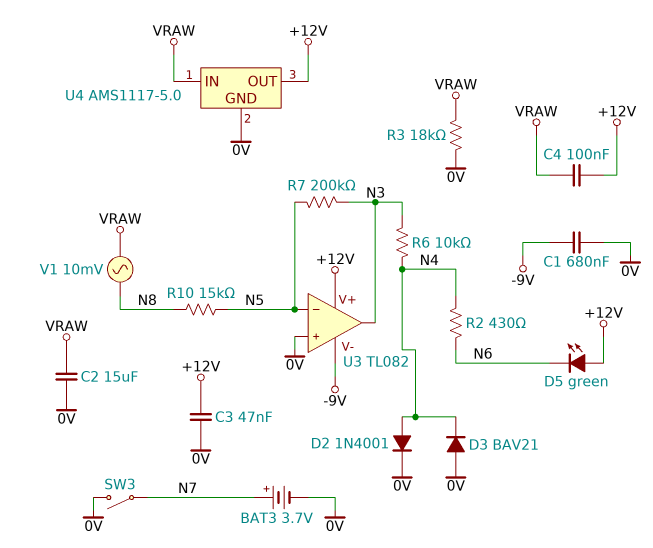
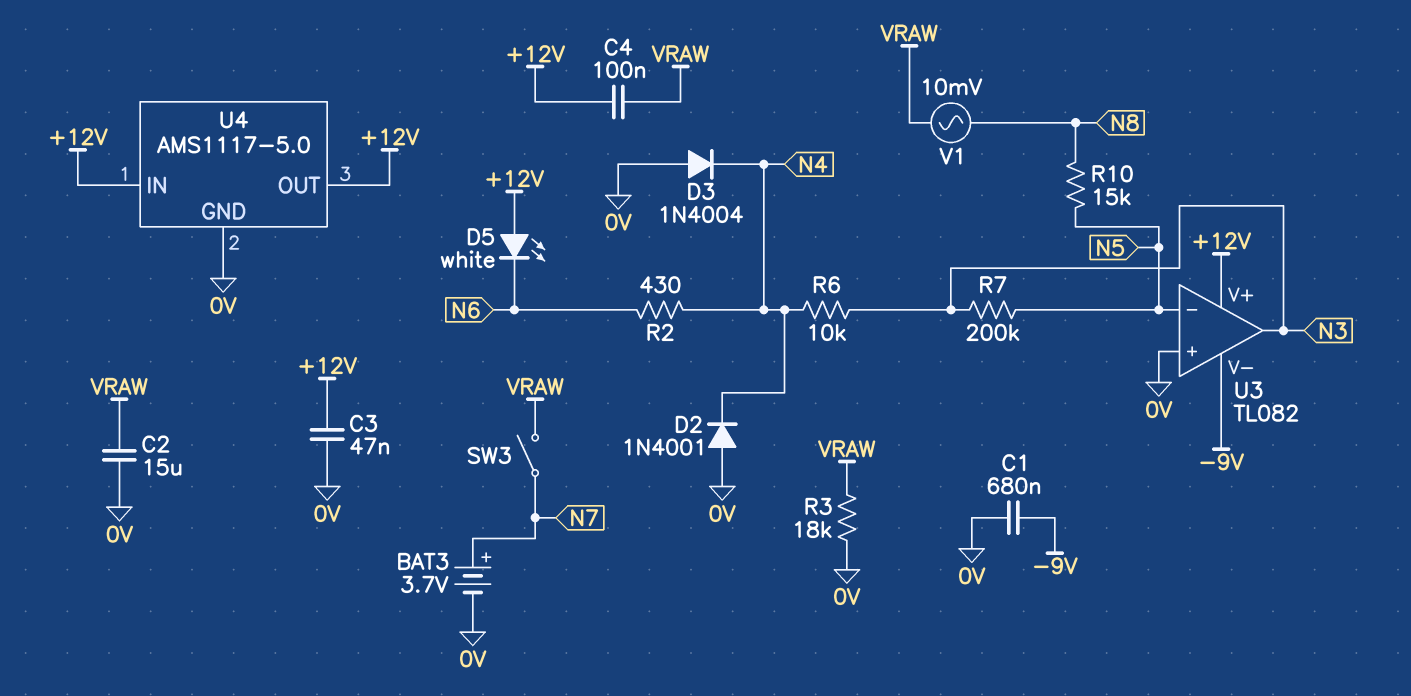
D2: diode 1N4001 (A N4, K 0V) -> diode 1N4001 (A 0V, K N4)
D3: diode BAV21 (A 0V, K N4) -> diode 1N4004 (A 0V, K N4)
D5: LED green (A +12V, K N6) -> LED white (A +12V, K N6)
SW3: switch (0V, N7) -> switch (N7, VRAW)
U4 pin IN: VRAW -> +12V

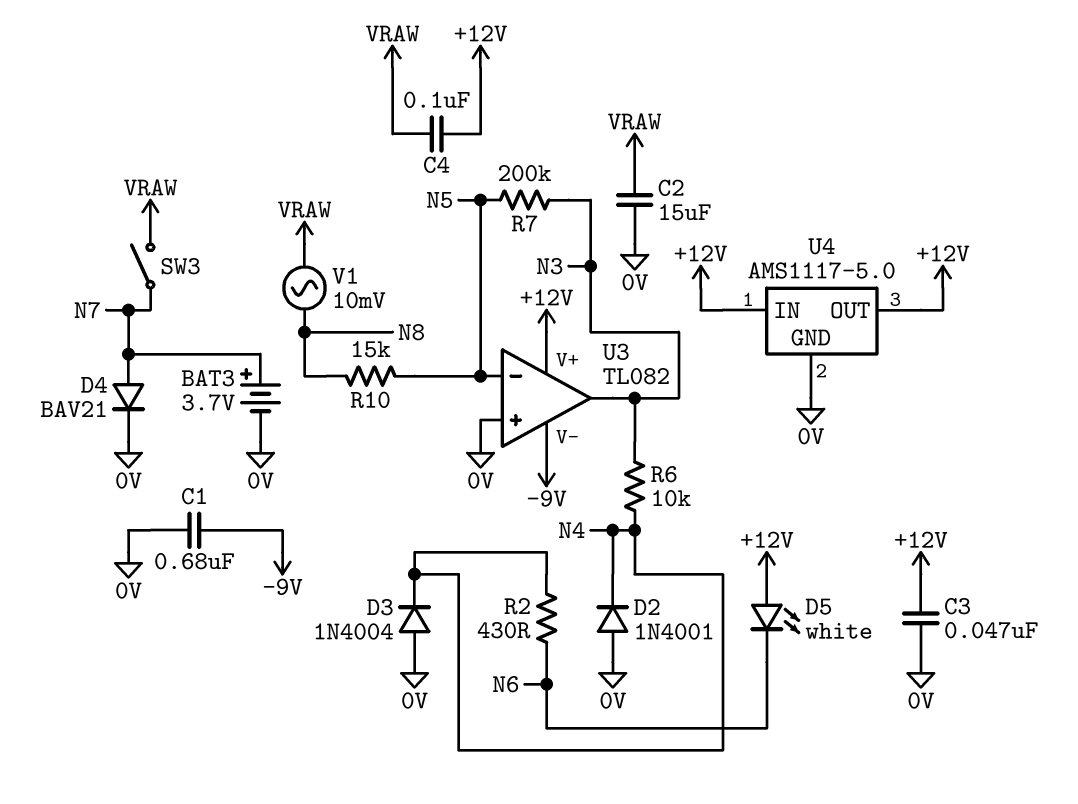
D4: none -> diode BAV21 (A N7, K 0V)
R3: 18k (0V, VRAW) -> none

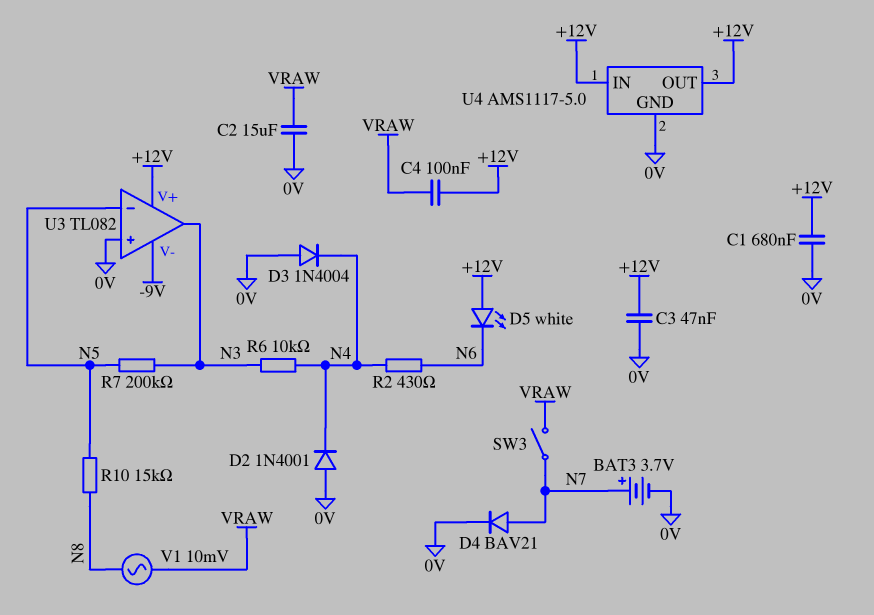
C1: 680nF (-9V, 0V) -> 680nF (+12V, 0V)

